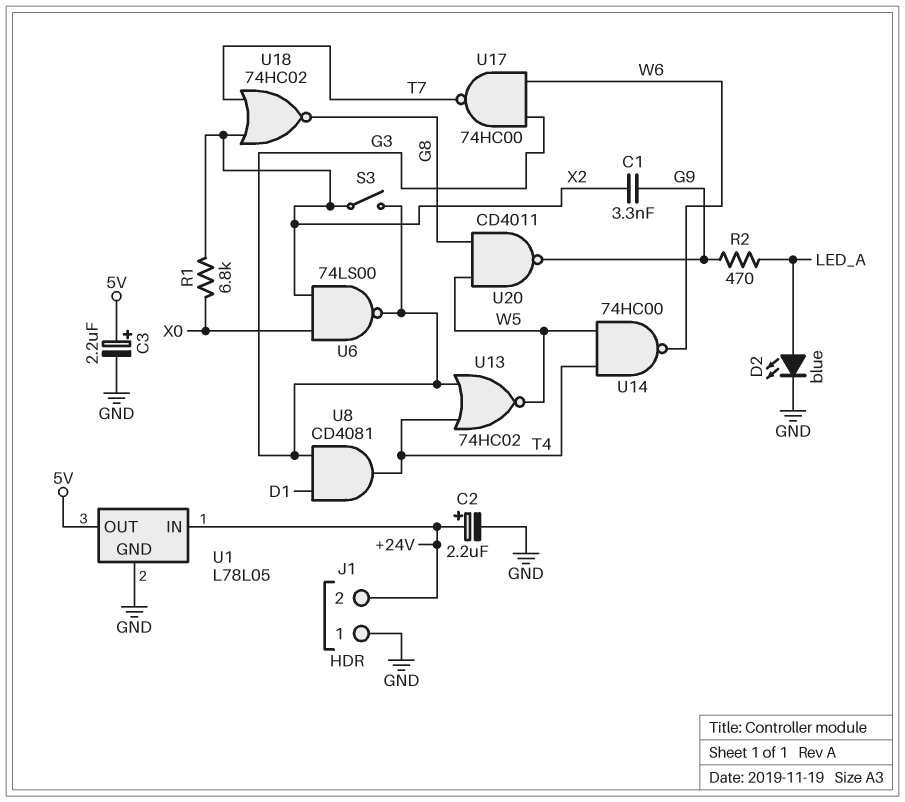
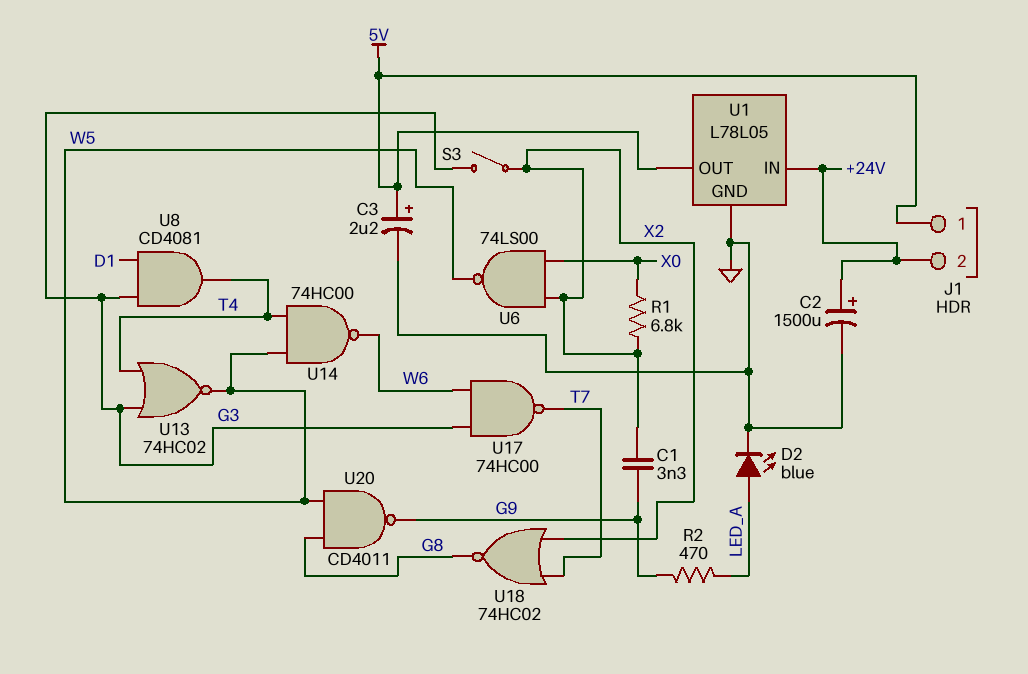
C2: 2.2uF (plus +24V, minus GND) -> 1500uF (plus +24V, minus GND)
J1 pin 1: GND -> 5V
U6: NAND 74LS00 (in X0, in X2, out G3) -> NAND 74LS00 (in X0, in X2, out W5)

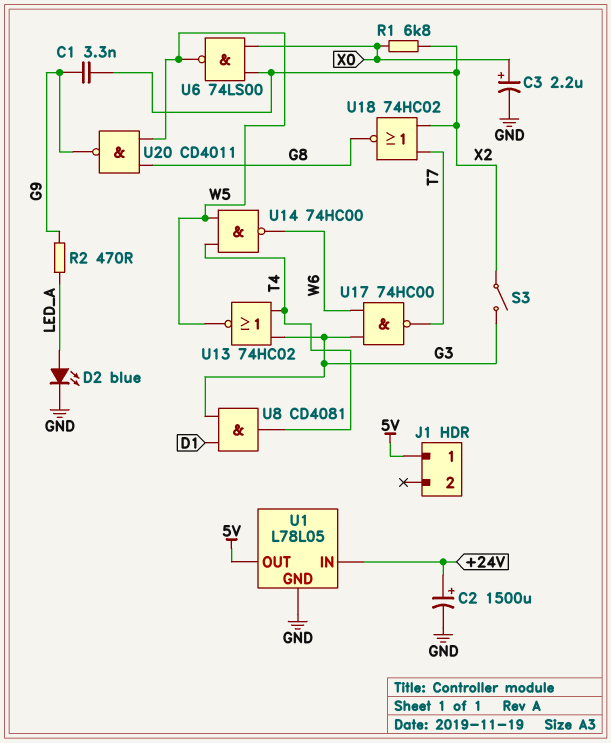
C3: 2.2uF (plus 5V, minus GND) -> 2.2uF (plus X0, minus GND)
J1 pin 2: +24V -> none

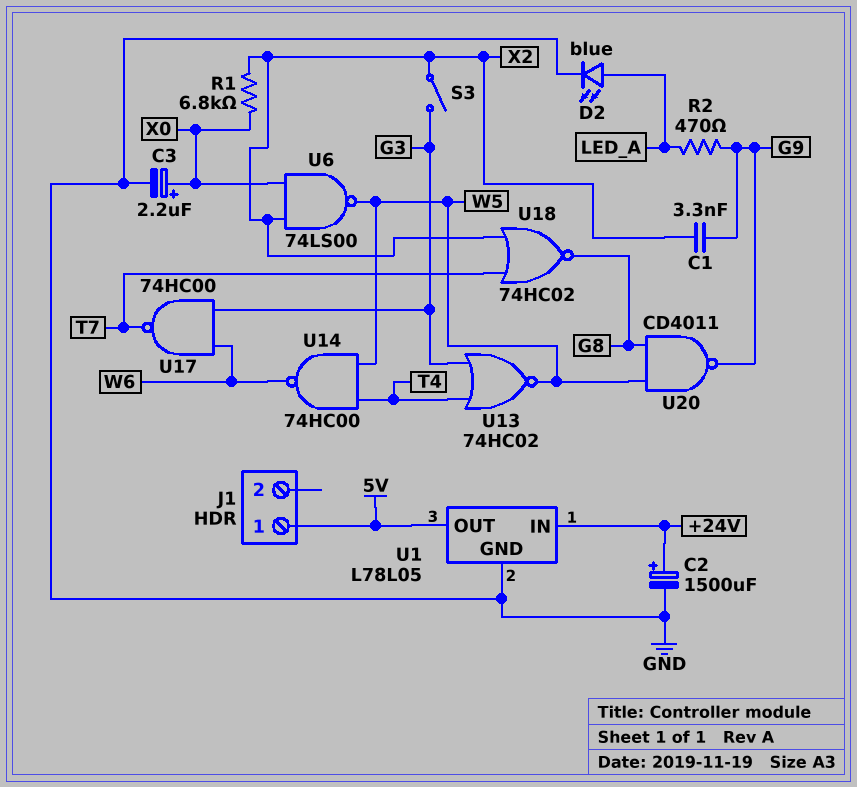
U8: AND CD4081 (in D1, in G3, out T4) -> none

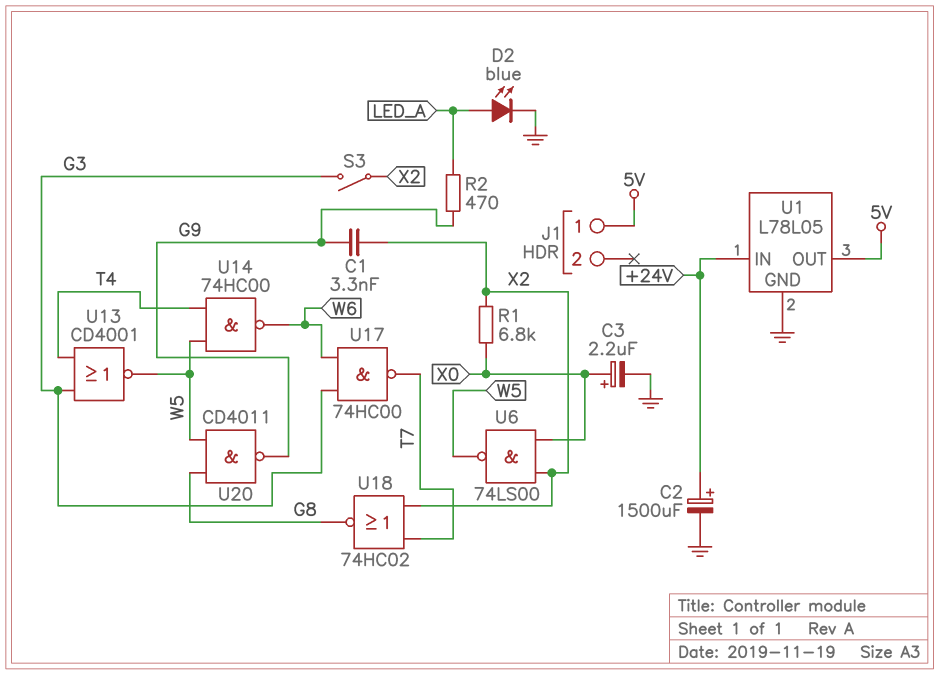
U13: NOR 74HC02 (in G3, in T4, out W5) -> NOR CD4001 (in G3, in T4, out W5)

